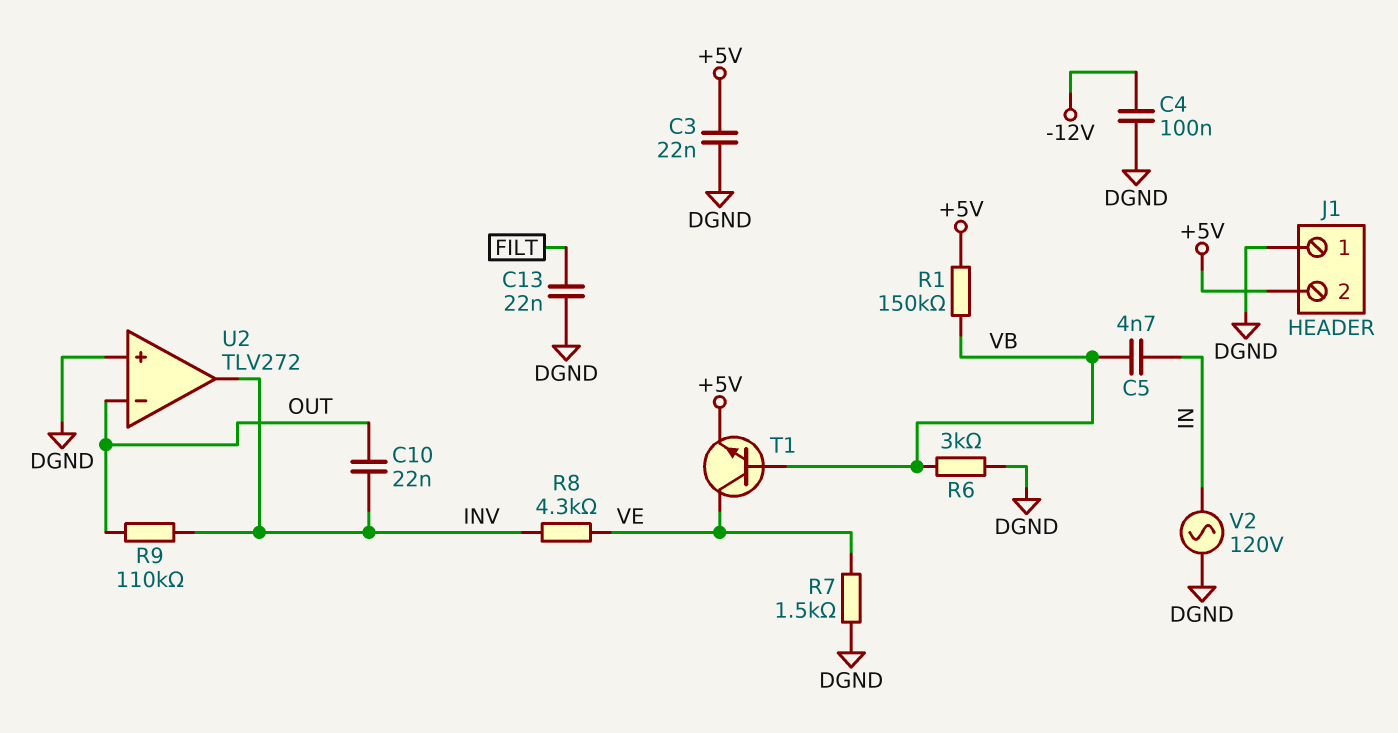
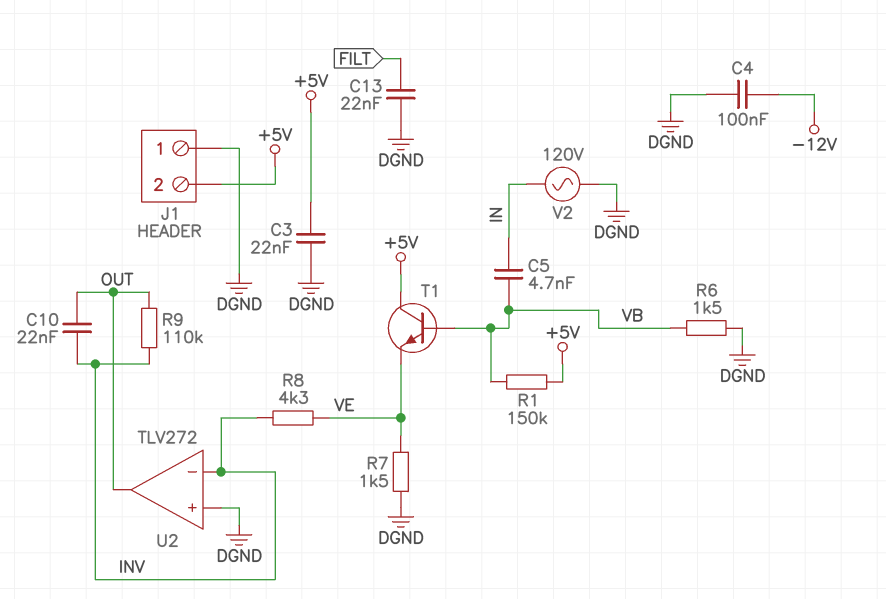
R6: 3k (DGND, VB) -> 1.5k (DGND, VB)
T1: NPN (B VB, C VE, E +5V) -> NPN (B VB, C +5V, E VE)
U2 pin in-: OUT -> INV
U2 pin out: INV -> OUT

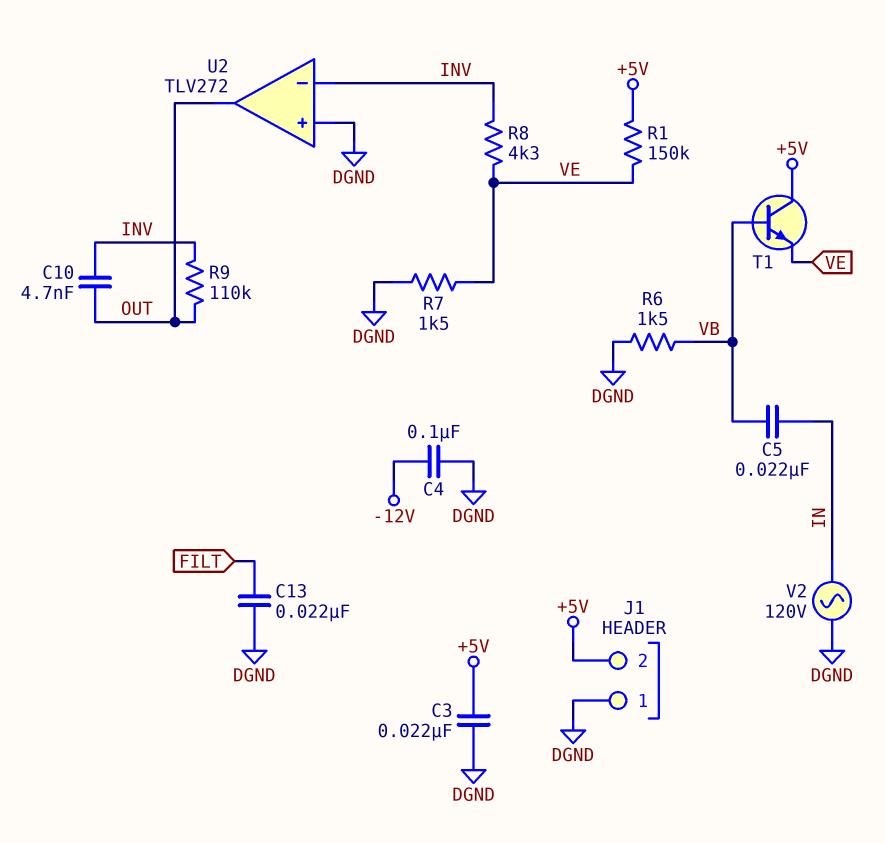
C5: 4.7nF (IN, VB) -> 22nF (IN, VB)
C10: 22nF (INV, OUT) -> 4.7nF (INV, OUT)
R1: 150k (+5V, VB) -> 150k (+5V, VE)

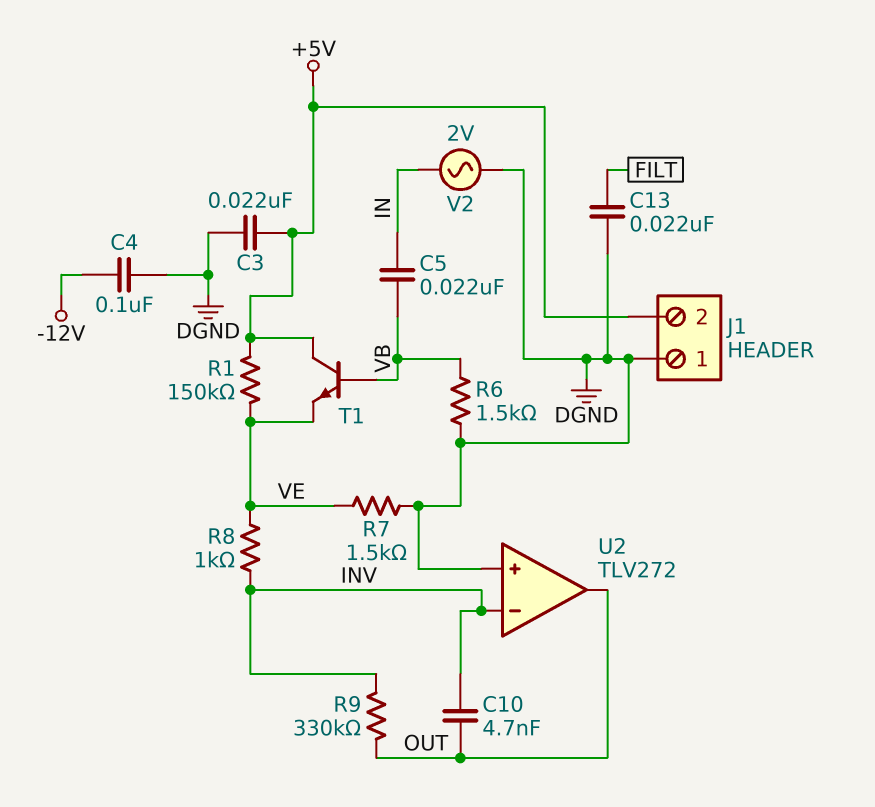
R8: 4.3k (INV, VE) -> 1k (INV, VE)
R9: 110k (INV, OUT) -> 330k (INV, OUT)
V2: AC 120V (DGND, IN) -> AC 2V (DGND, IN)

